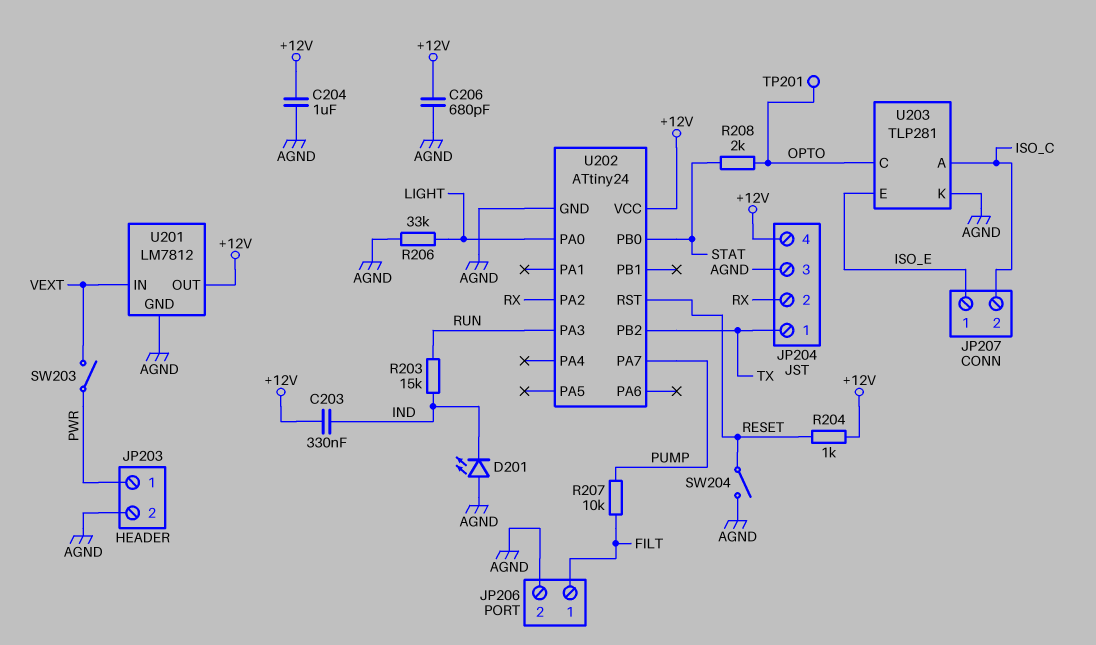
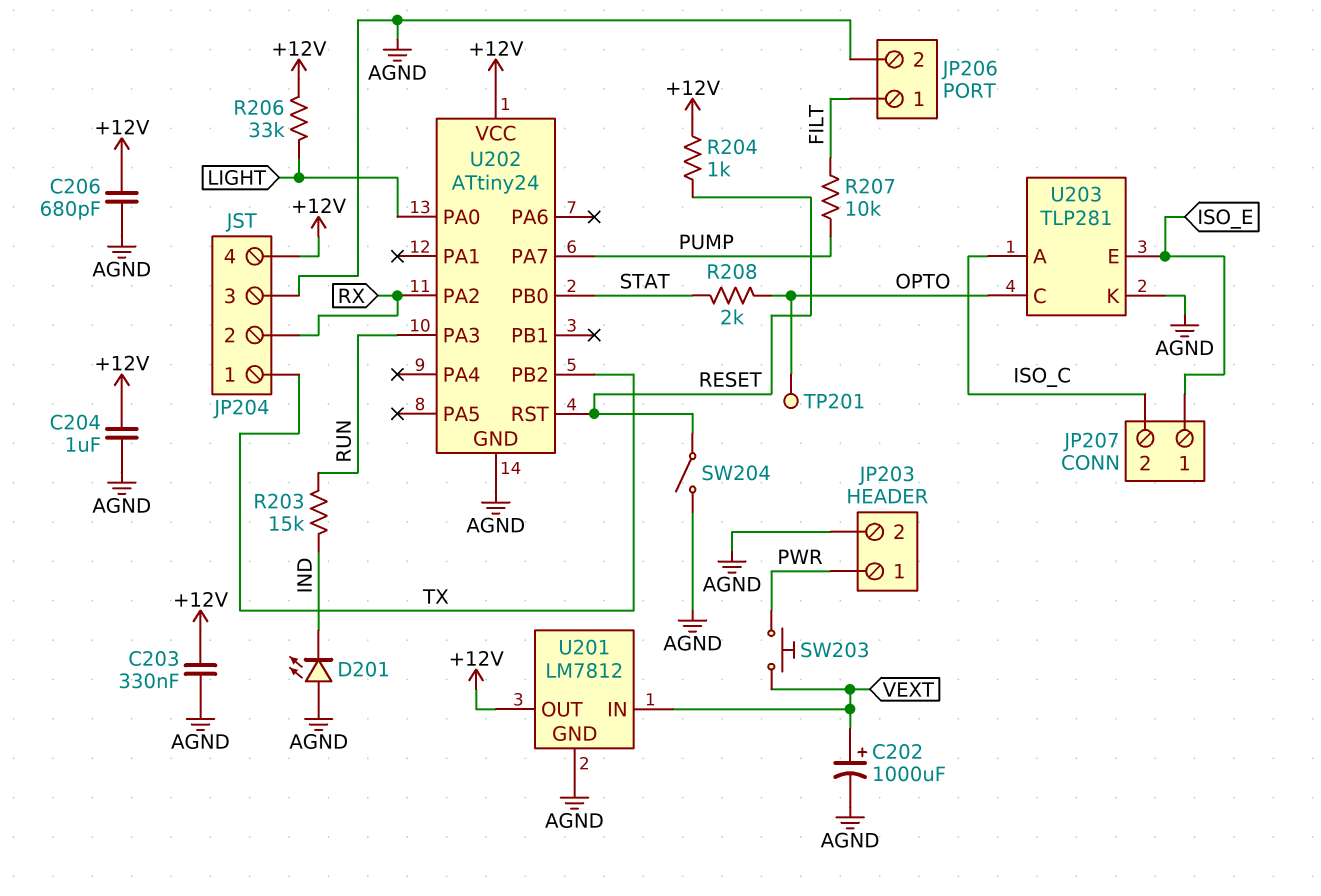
C202: none -> 1000uF (plus VEXT, minus AGND)
C203: 330nF (+12V, IND) -> 330nF (+12V, AGND)
R206: 33k (AGND, LIGHT) -> 33k (+12V, LIGHT)
SW203: switch (PWR, VEXT) -> button (PWR, VEXT)

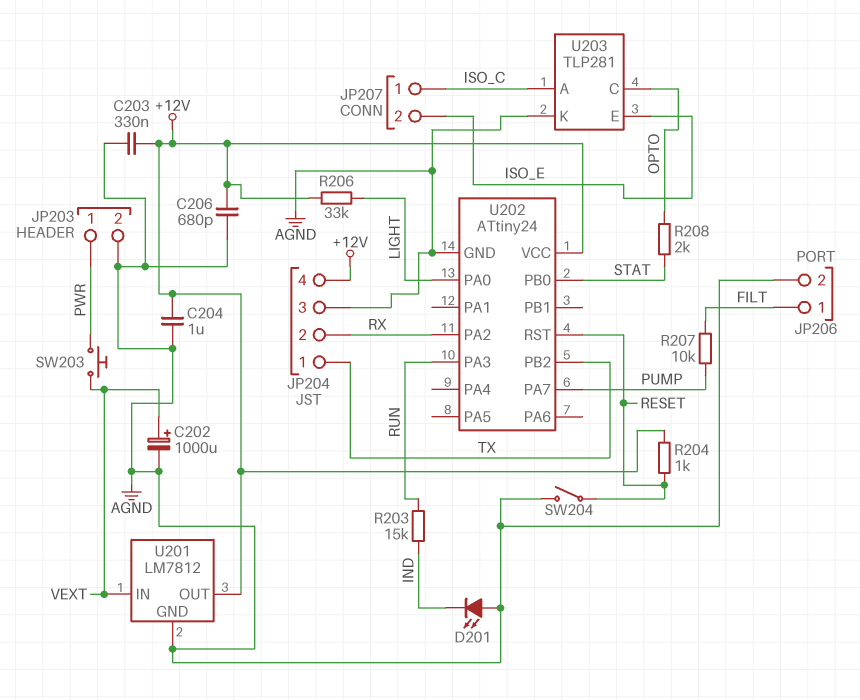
JP207 pin 1: ISO_E -> ISO_C
JP207 pin 2: ISO_C -> ISO_E
TP201: test point (OPTO) -> none

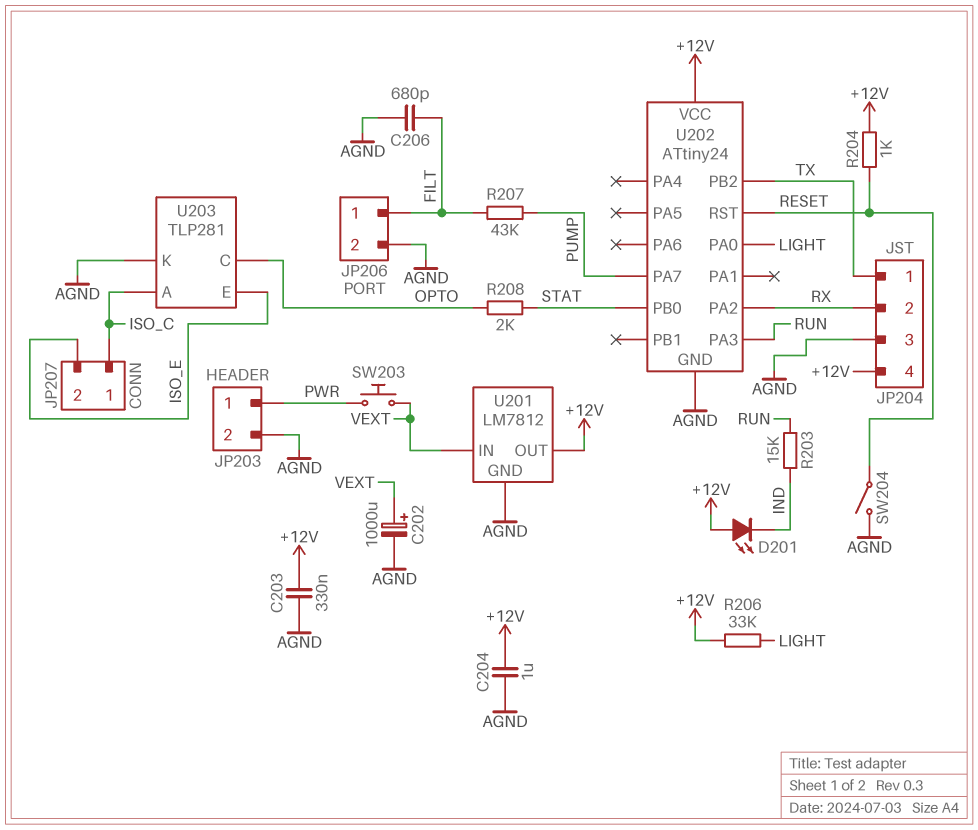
C206: 680pF (+12V, AGND) -> 680pF (AGND, FILT)
D201: LED (A AGND, K IND) -> LED (A +12V, K IND)
R207: 10k (FILT, PUMP) -> 43k (FILT, PUMP)

